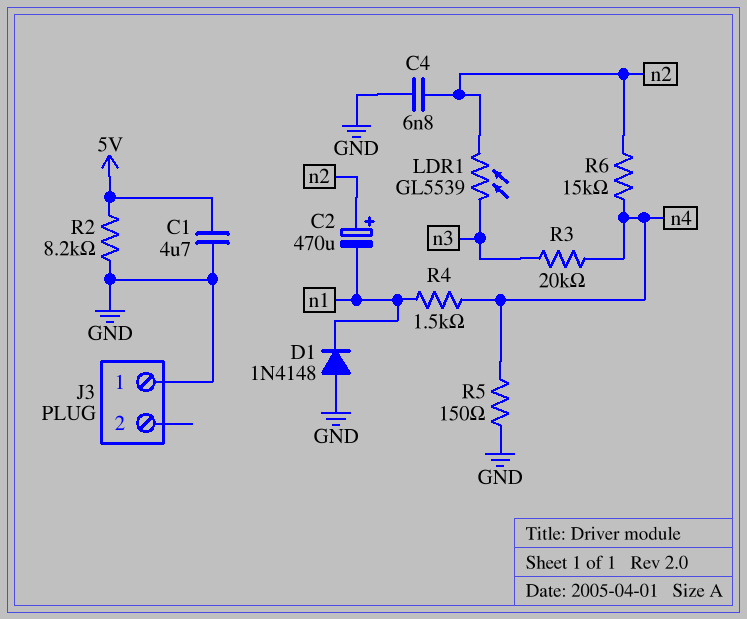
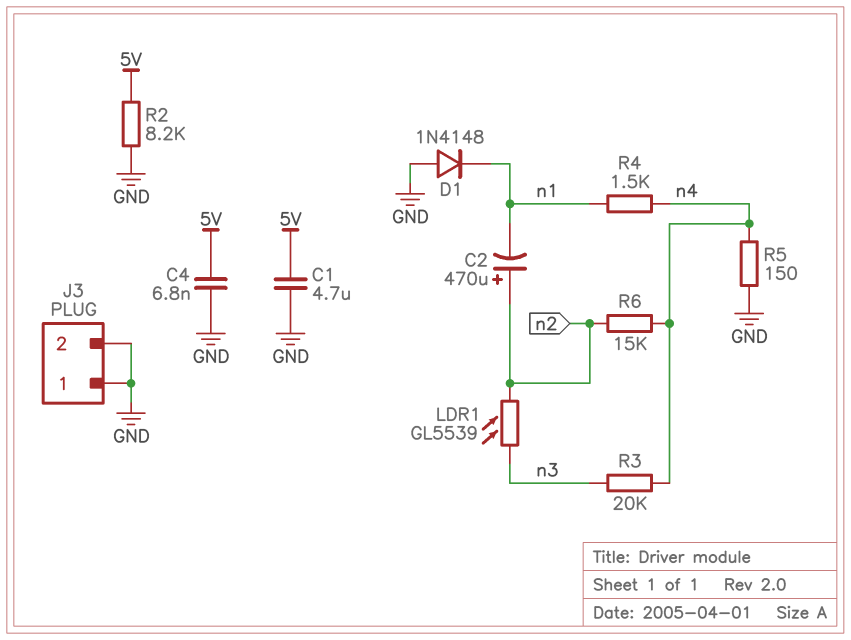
C4: 6.8nF (GND, n2) -> 6.8nF (5V, GND)
J3 pin 2: none -> GND

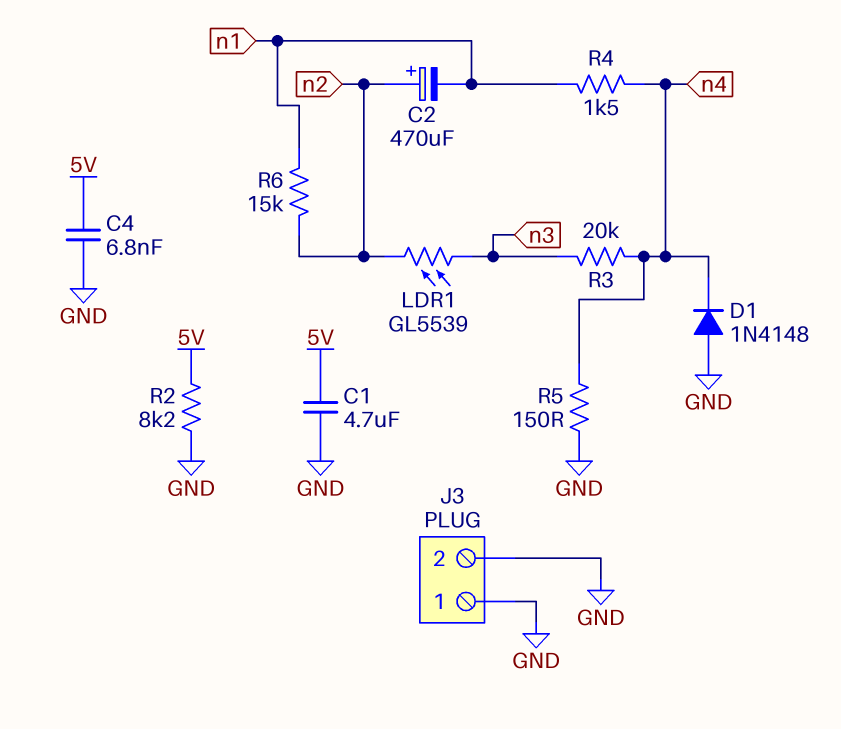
D1: diode 1N4148 (A GND, K n1) -> diode 1N4148 (A GND, K n4)
R6: 15k (n2, n4) -> 15k (n1, n2)

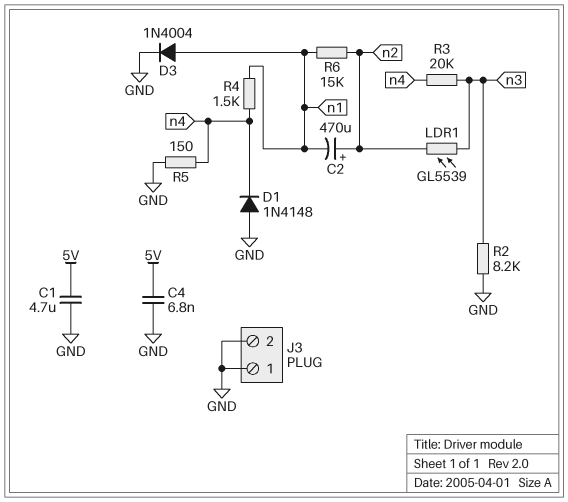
D3: none -> diode 1N4004 (A n1, K GND)
R2: 8.2k (5V, GND) -> 8.2k (GND, n3)

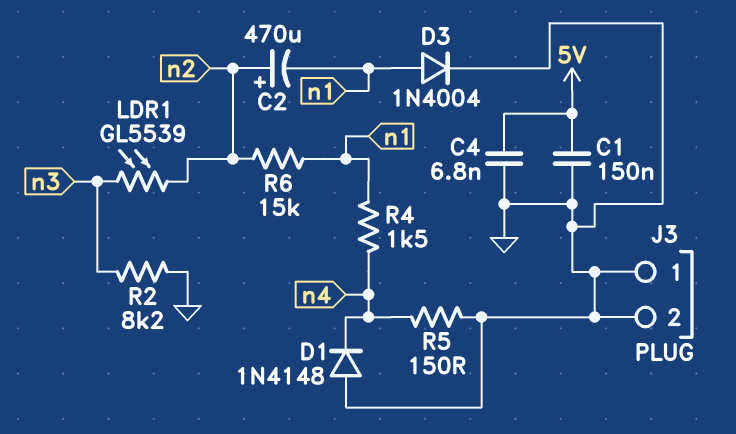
C1: 4.7uF (5V, GND) -> 150nF (5V, GND)
R3: 20k (n3, n4) -> none

